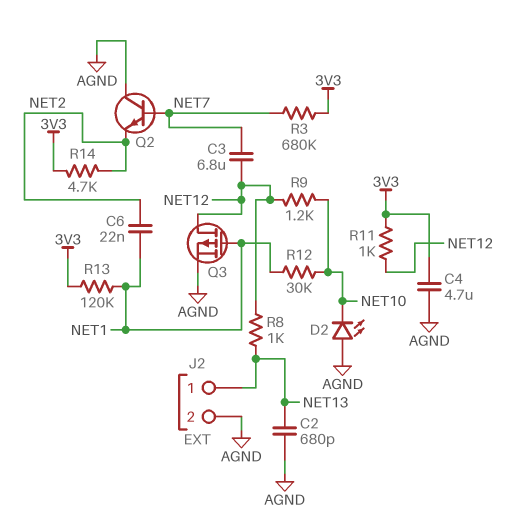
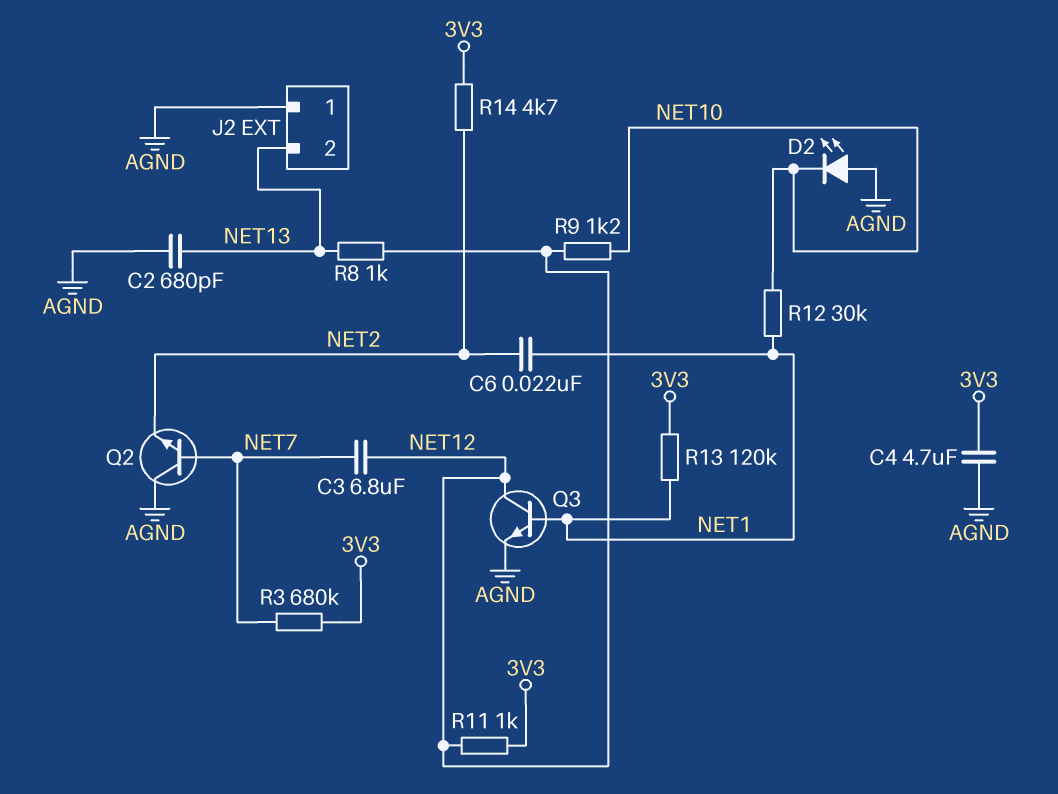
J2 pin 1: NET13 -> AGND
J2 pin 2: AGND -> NET13
Q3: PMOS (G NET1, D NET12, S AGND) -> NPN (B NET1, C NET12, E AGND)

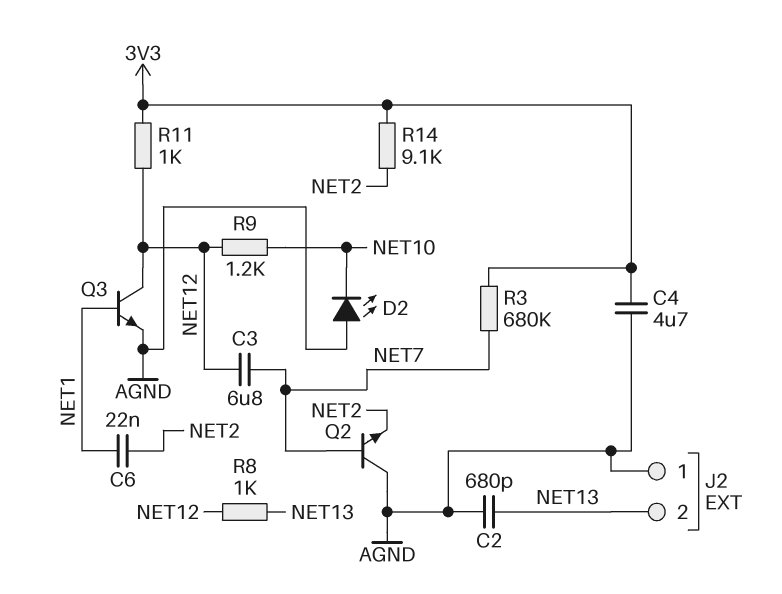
R12: 30k (NET1, NET10) -> none
R13: 120k (3V3, NET1) -> none
R14: 4.7k (3V3, NET2) -> 9.1k (3V3, NET2)

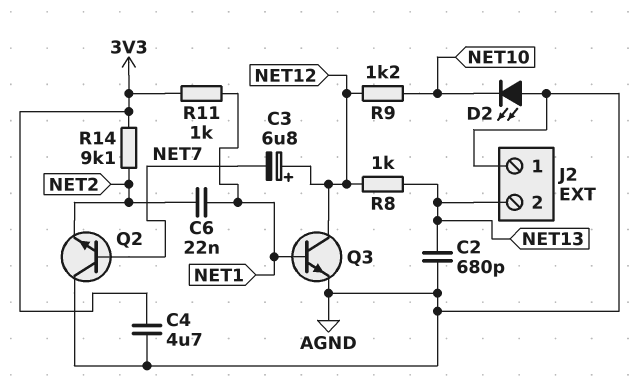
C3: 6.8uF (NET7, NET12) -> 6.8uF (plus NET12, minus NET7)
R3: 680k (3V3, NET7) -> none
R11: 1k (3V3, NET12) -> 1k (3V3, NET1)

